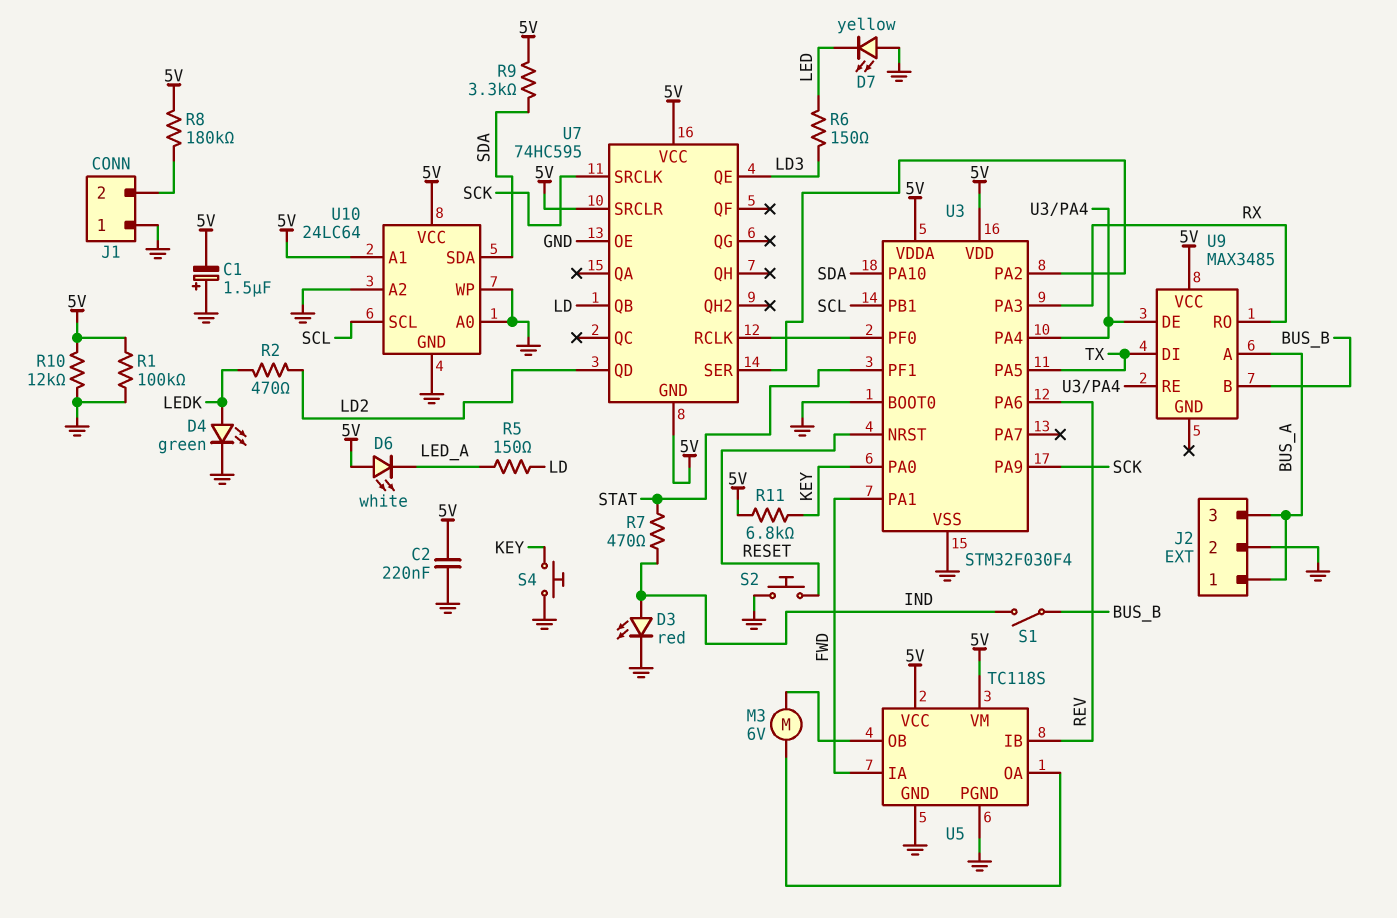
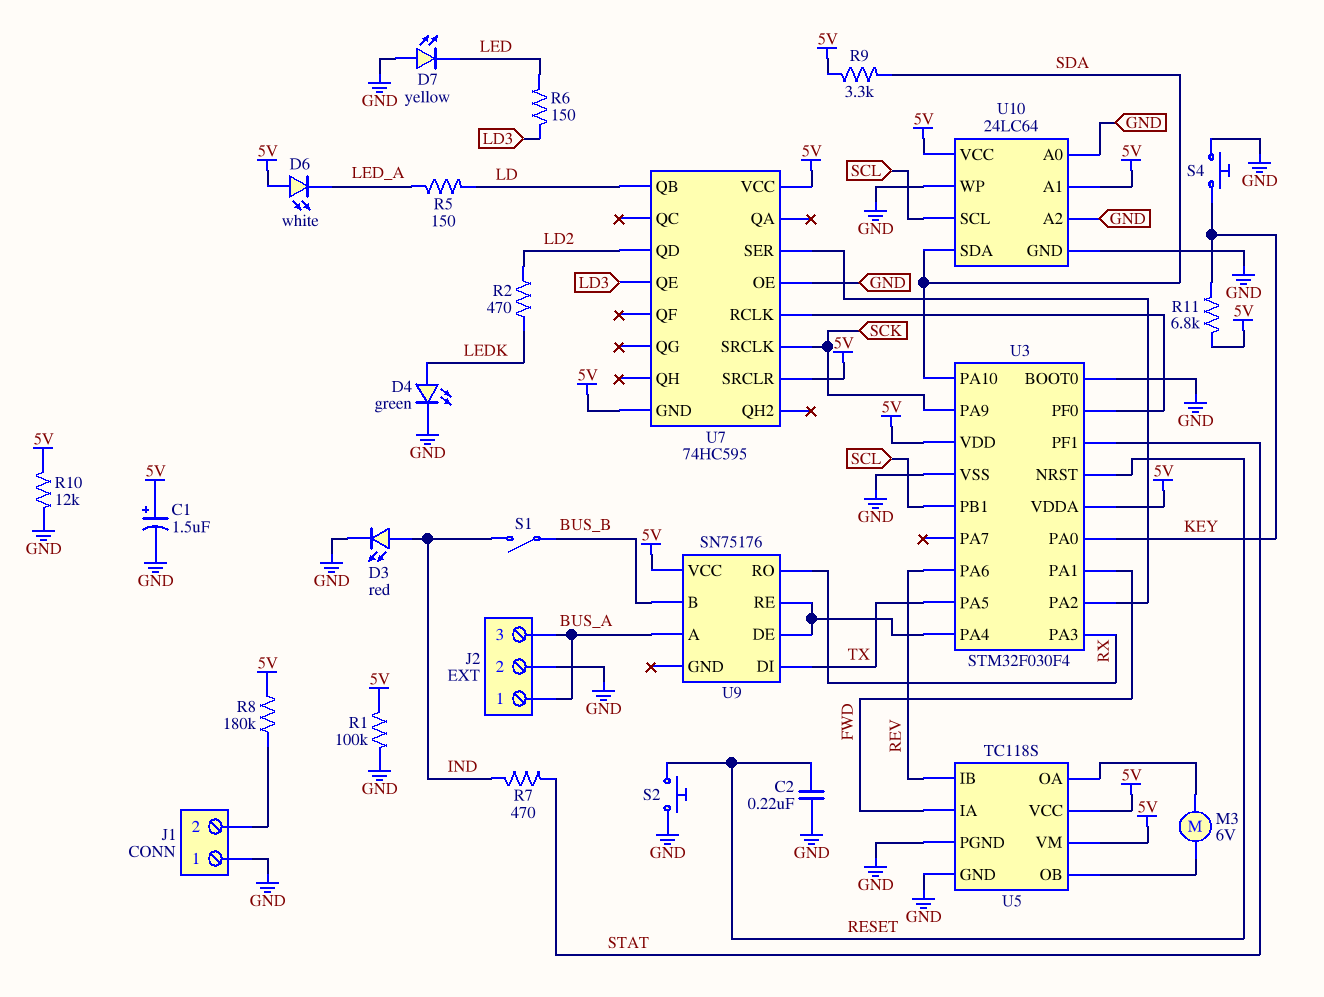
C1: 1.5uF (plus GND, minus 5V) -> 1.5uF (plus 5V, minus GND)
C2: 220nF (5V, GND) -> 220nF (GND, RESET)
U9: MAX3485 -> SN75176

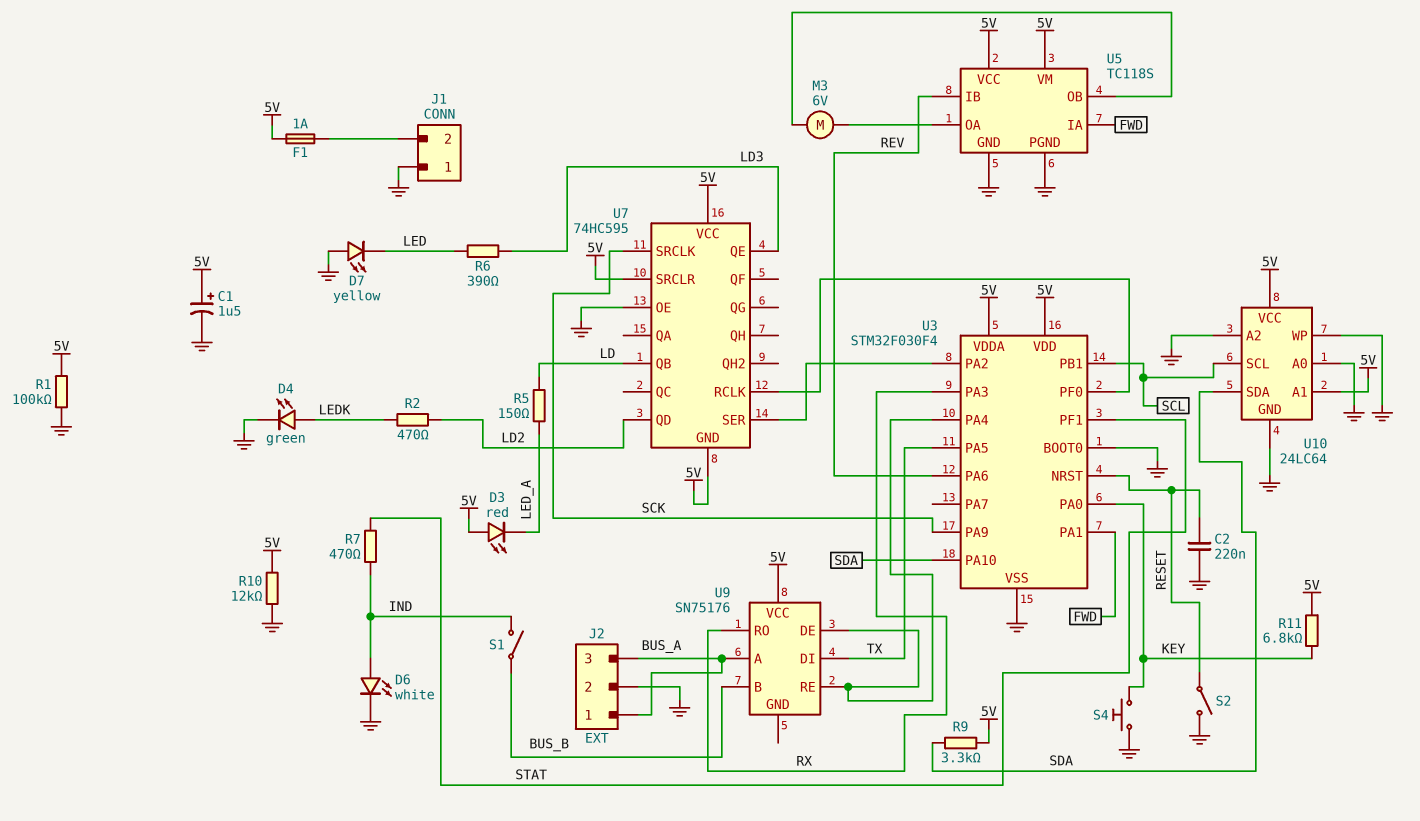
D3: LED red (A IND, K GND) -> LED red (A 5V, K LED_A)
D6: LED white (A 5V, K LED_A) -> LED white (A IND, K GND)
F1: none -> 1A (5V, J1/2)
R6: 150 (LD3, LED) -> 390 (LD3, LED)
R8: 180k (5V, J1/2) -> none
S2: button (GND, RESET) -> switch (GND, RESET)

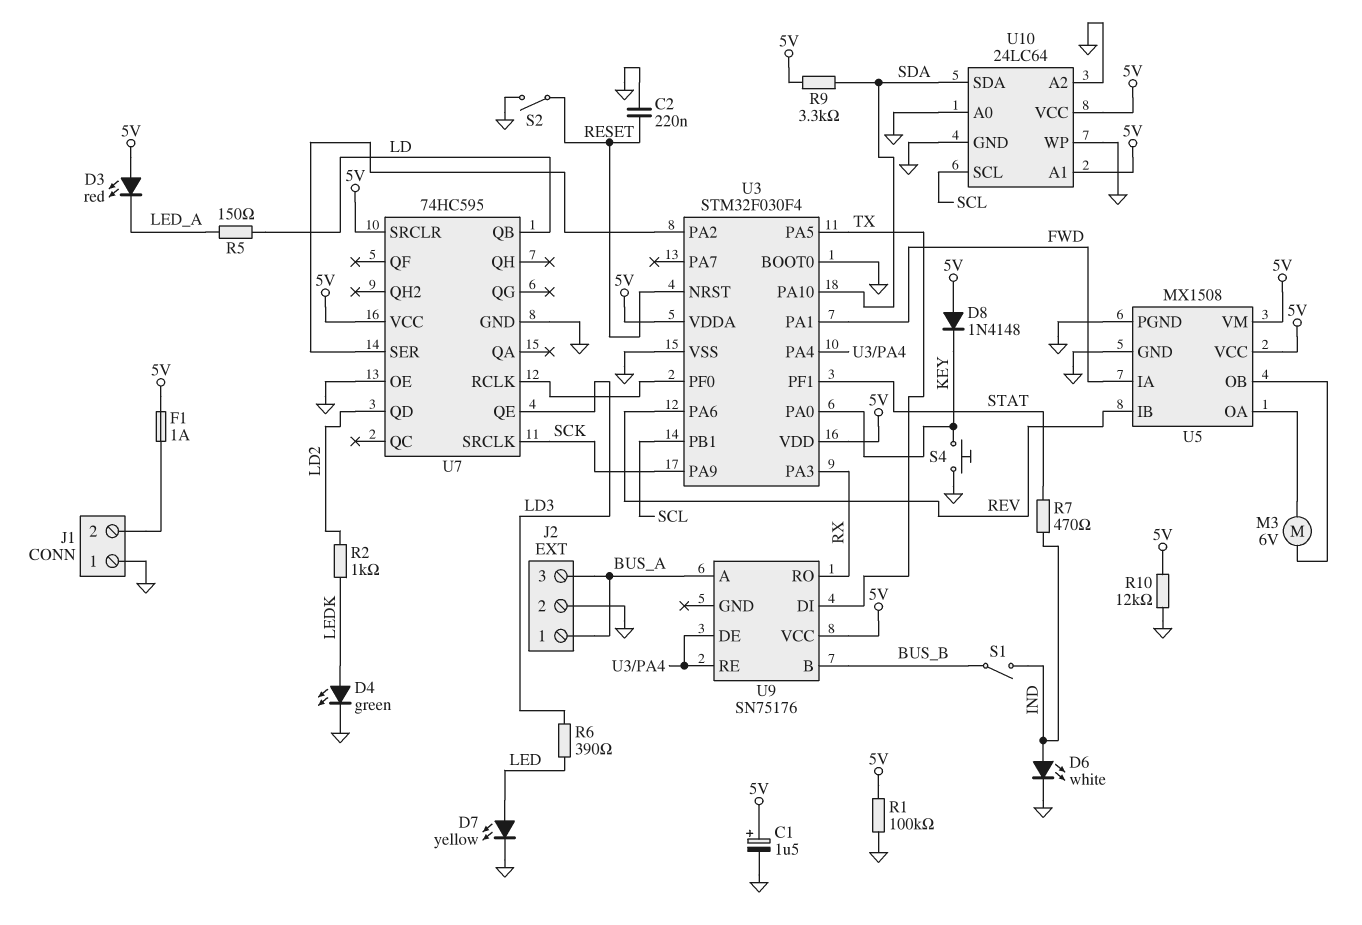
D7: LED yellow (A GND, K LED) -> LED yellow (A LED, K GND)
D8: none -> diode 1N4148 (A 5V, K KEY)
R2: 470 (LD2, LEDK) -> 1k (LD2, LEDK)
R11: 6.8k (5V, KEY) -> none
U5: TC118S -> MX1508
U7 pin GND: 5V -> GND

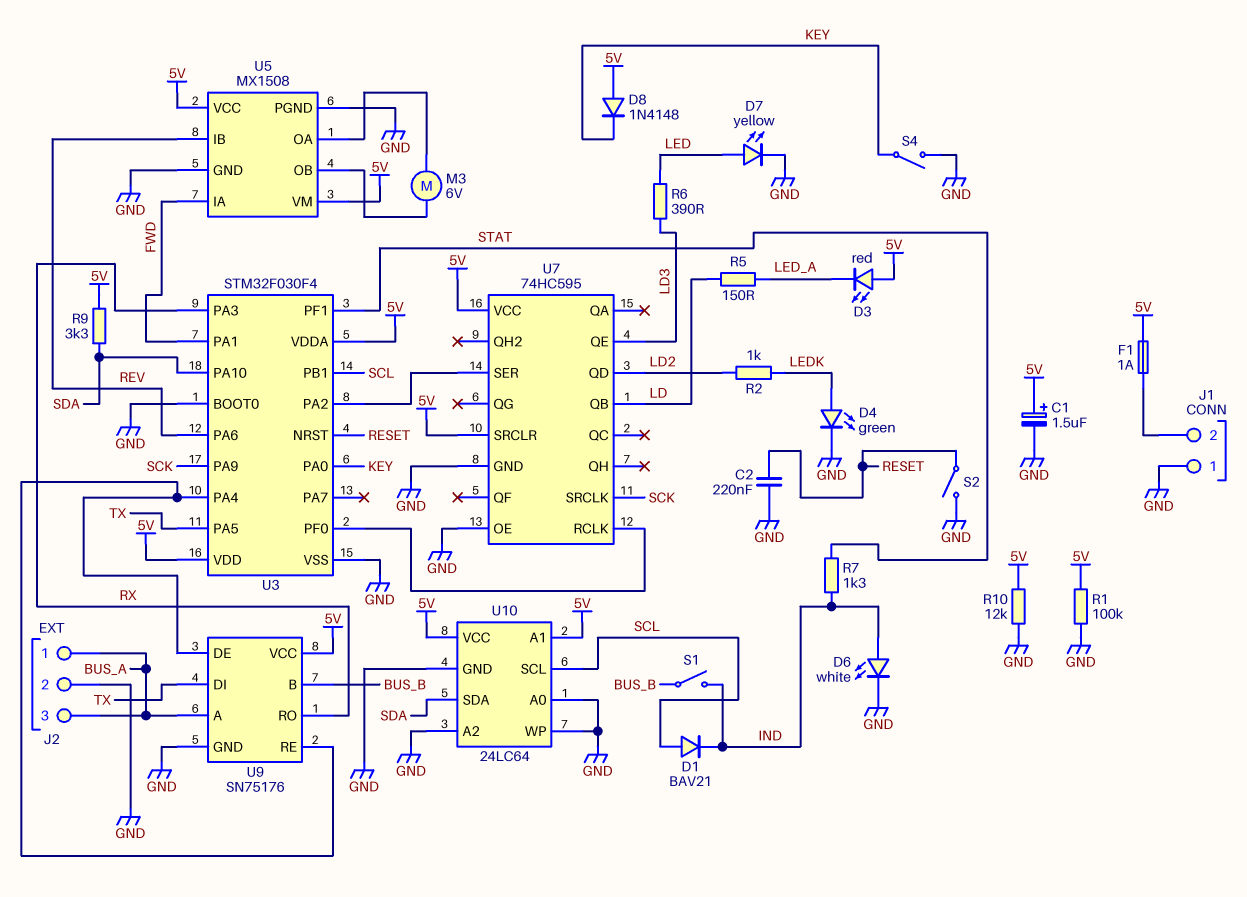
D1: none -> diode BAV21 (A SCL, K IND)
R7: 470 (IND, STAT) -> 1.3k (IND, STAT)
S4: button (GND, KEY) -> switch (GND, KEY)
U9 pin GND: none -> GND

